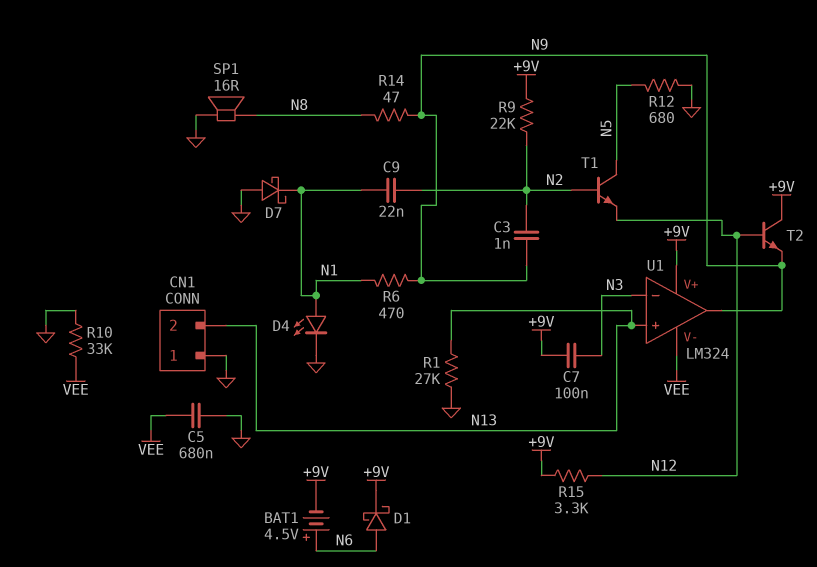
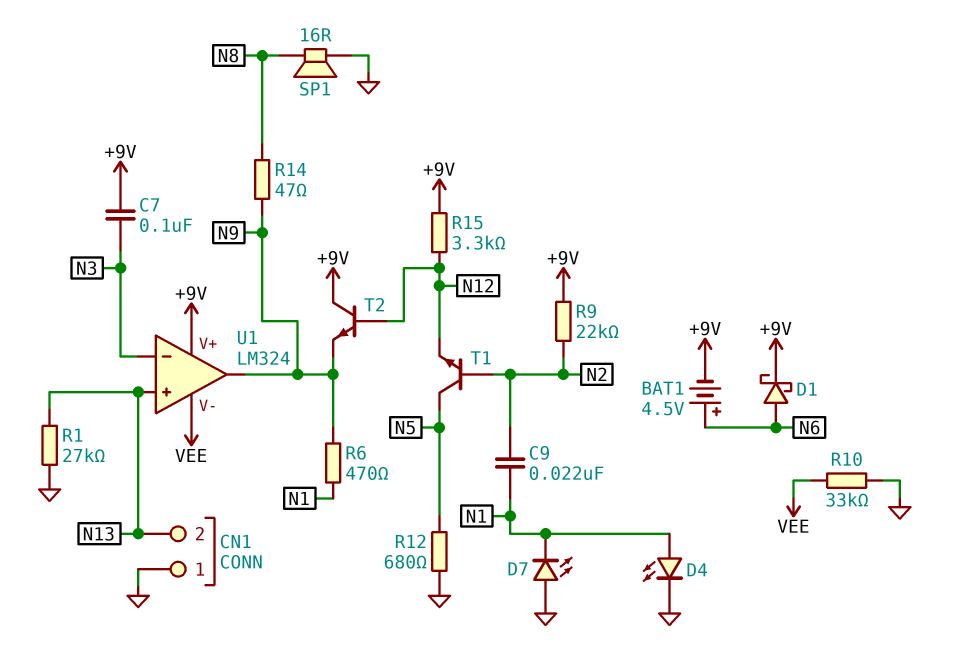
C3: 1nF (N2, N9) -> none
C5: 680nF (GND, VEE) -> none
D7: schottky (A GND, K N1) -> LED (A GND, K N1)

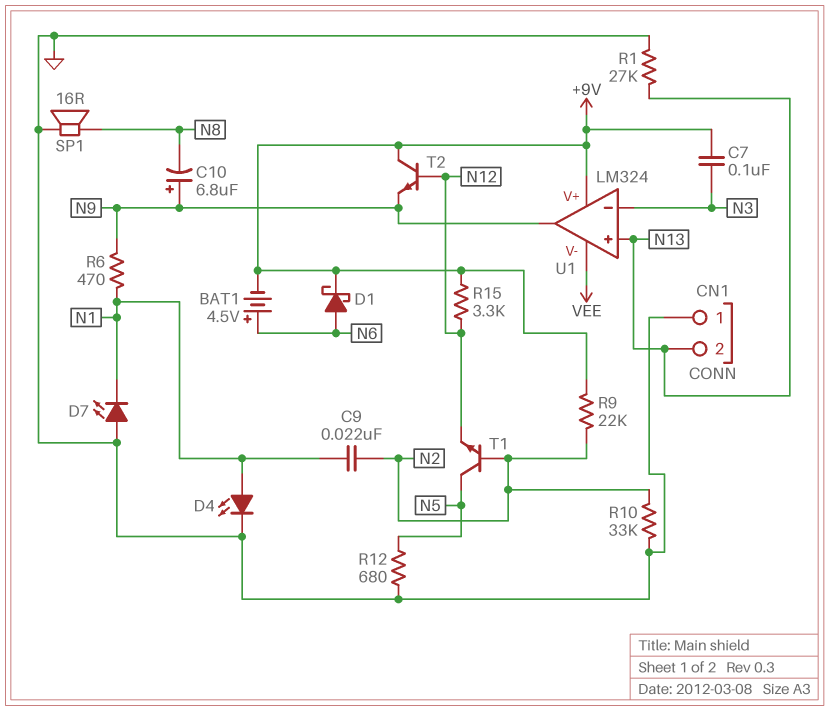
C10: none -> 6.8uF (plus N9, minus N8)
R10: 33k (GND, VEE) -> 33k (GND, N2)
R14: 47 (N8, N9) -> none

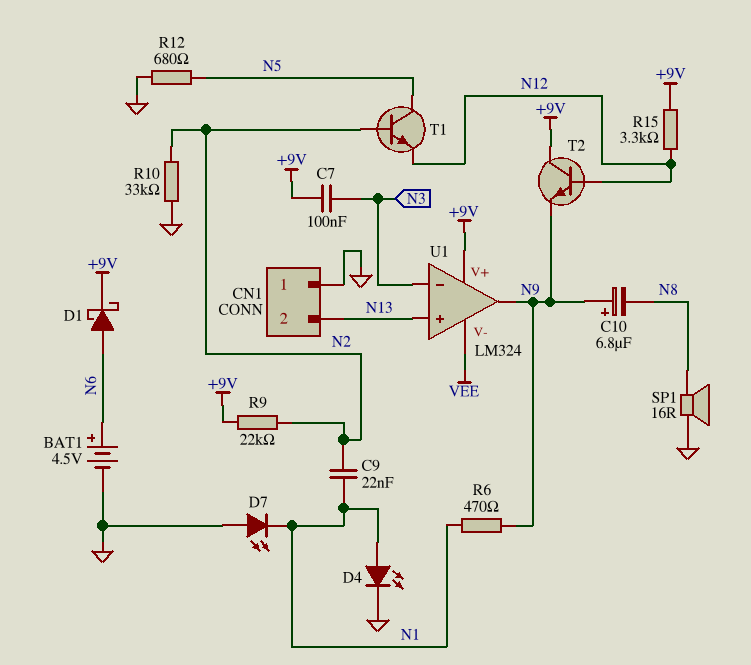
BAT1: 4.5V (plus N6, minus +9V) -> 4.5V (plus N6, minus GND)
R1: 27k (GND, N13) -> none

